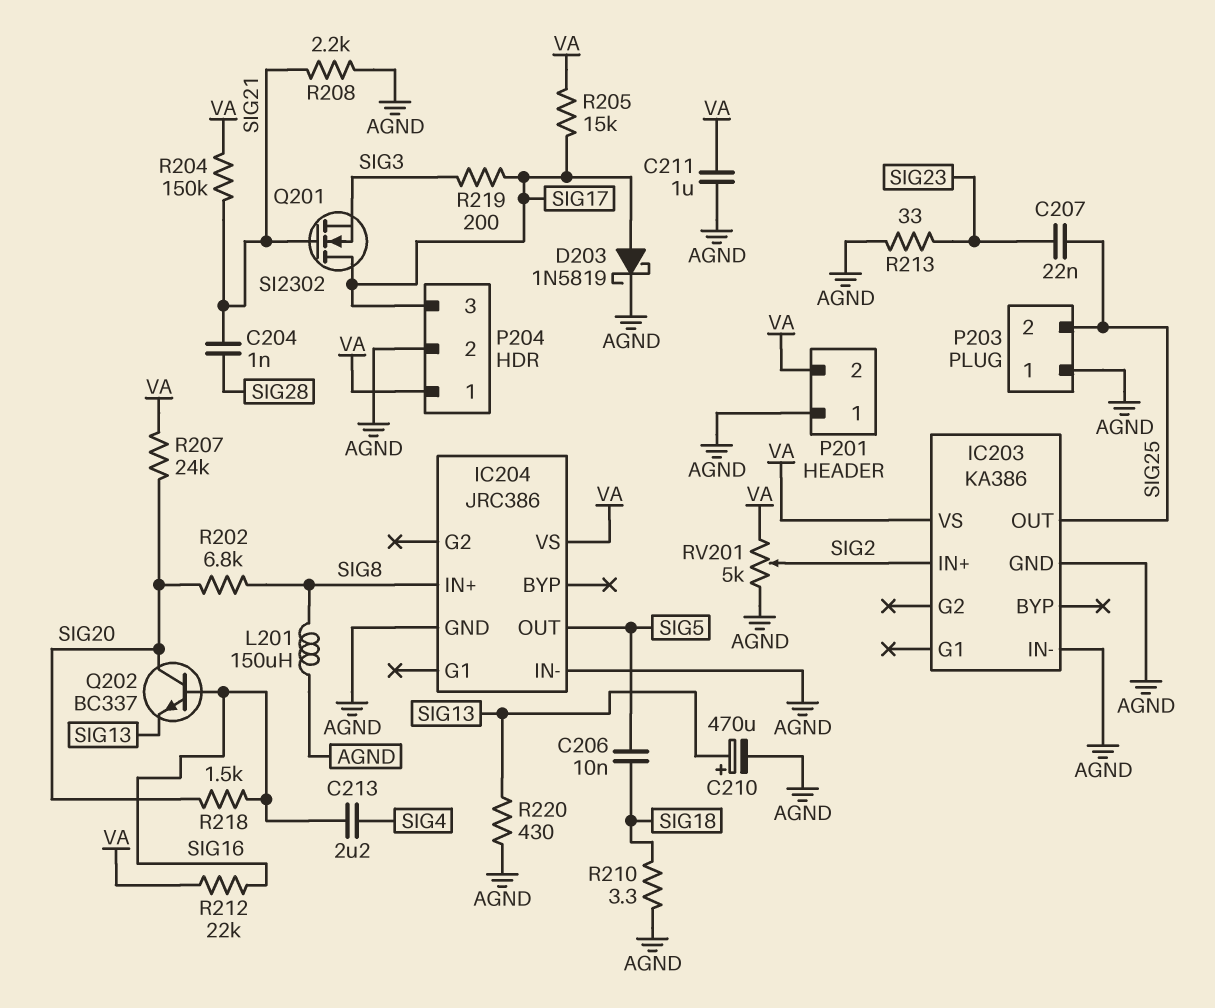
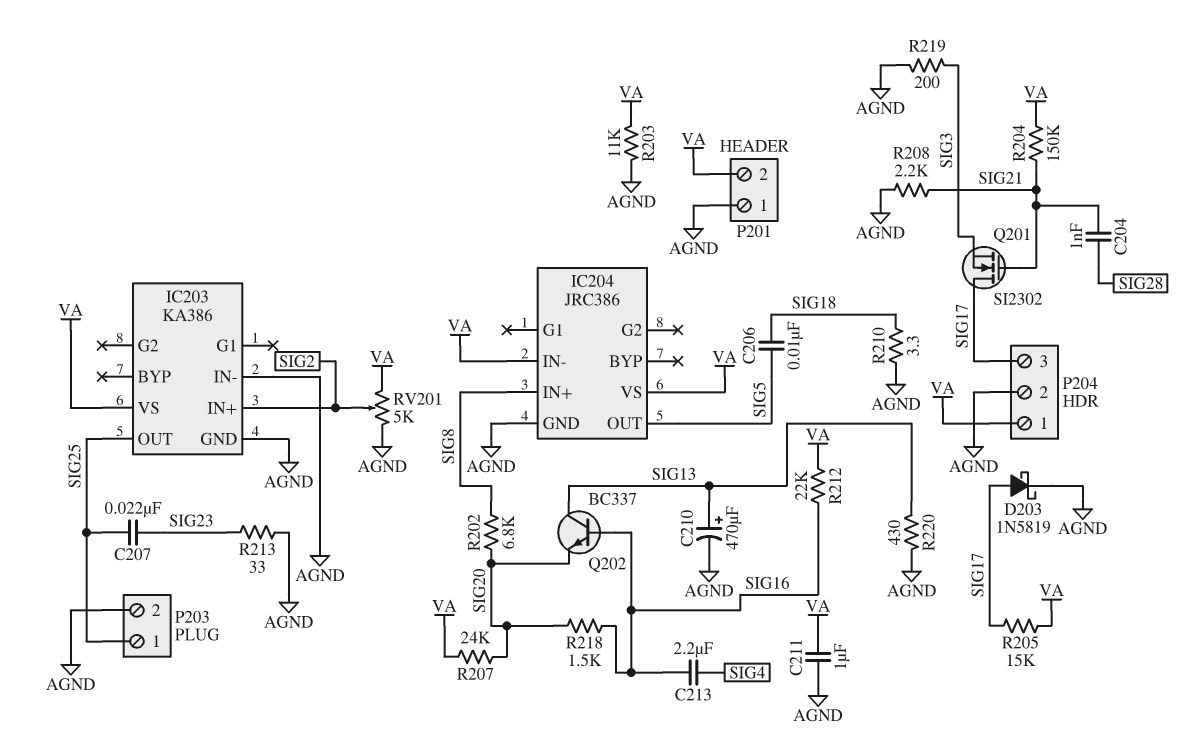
IC204 pin IN-: AGND -> VA
L201: 150uH (AGND, SIG8) -> none
P203 pin 1: AGND -> SIG25
P203 pin 2: SIG25 -> AGND
Q202: NPN BC337 (B SIG16, C SIG20, E SIG13) -> NPN BC337 (B SIG16, C SIG13, E SIG20)
R203: none -> 11k (AGND, VA)
R219: 200 (SIG3, SIG17) -> 200 (AGND, SIG3)

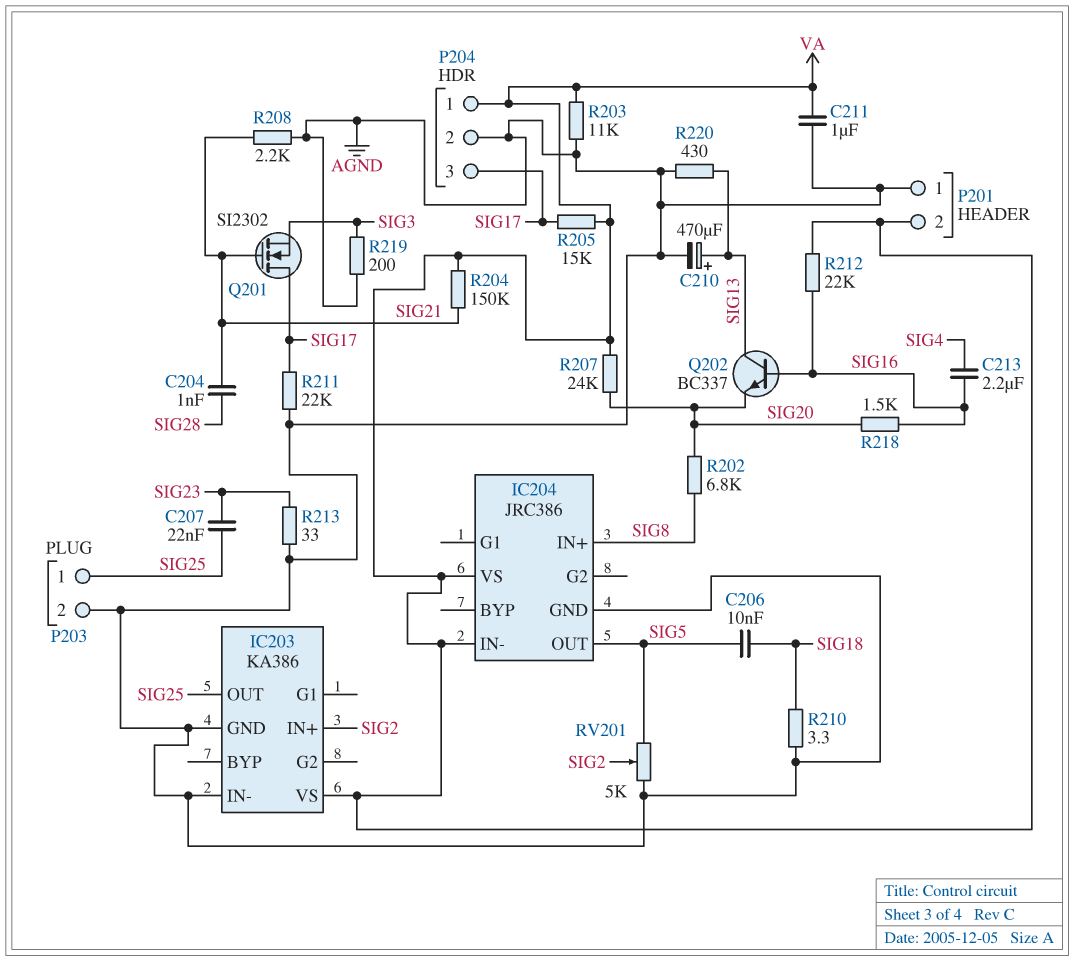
D203: schottky 1N5819 (A SIG17, K AGND) -> none
R211: none -> 22k (AGND, SIG17)
RV201: 5k (AGND, VA, wiper SIG2) -> 5k (AGND, SIG5, wiper SIG2)

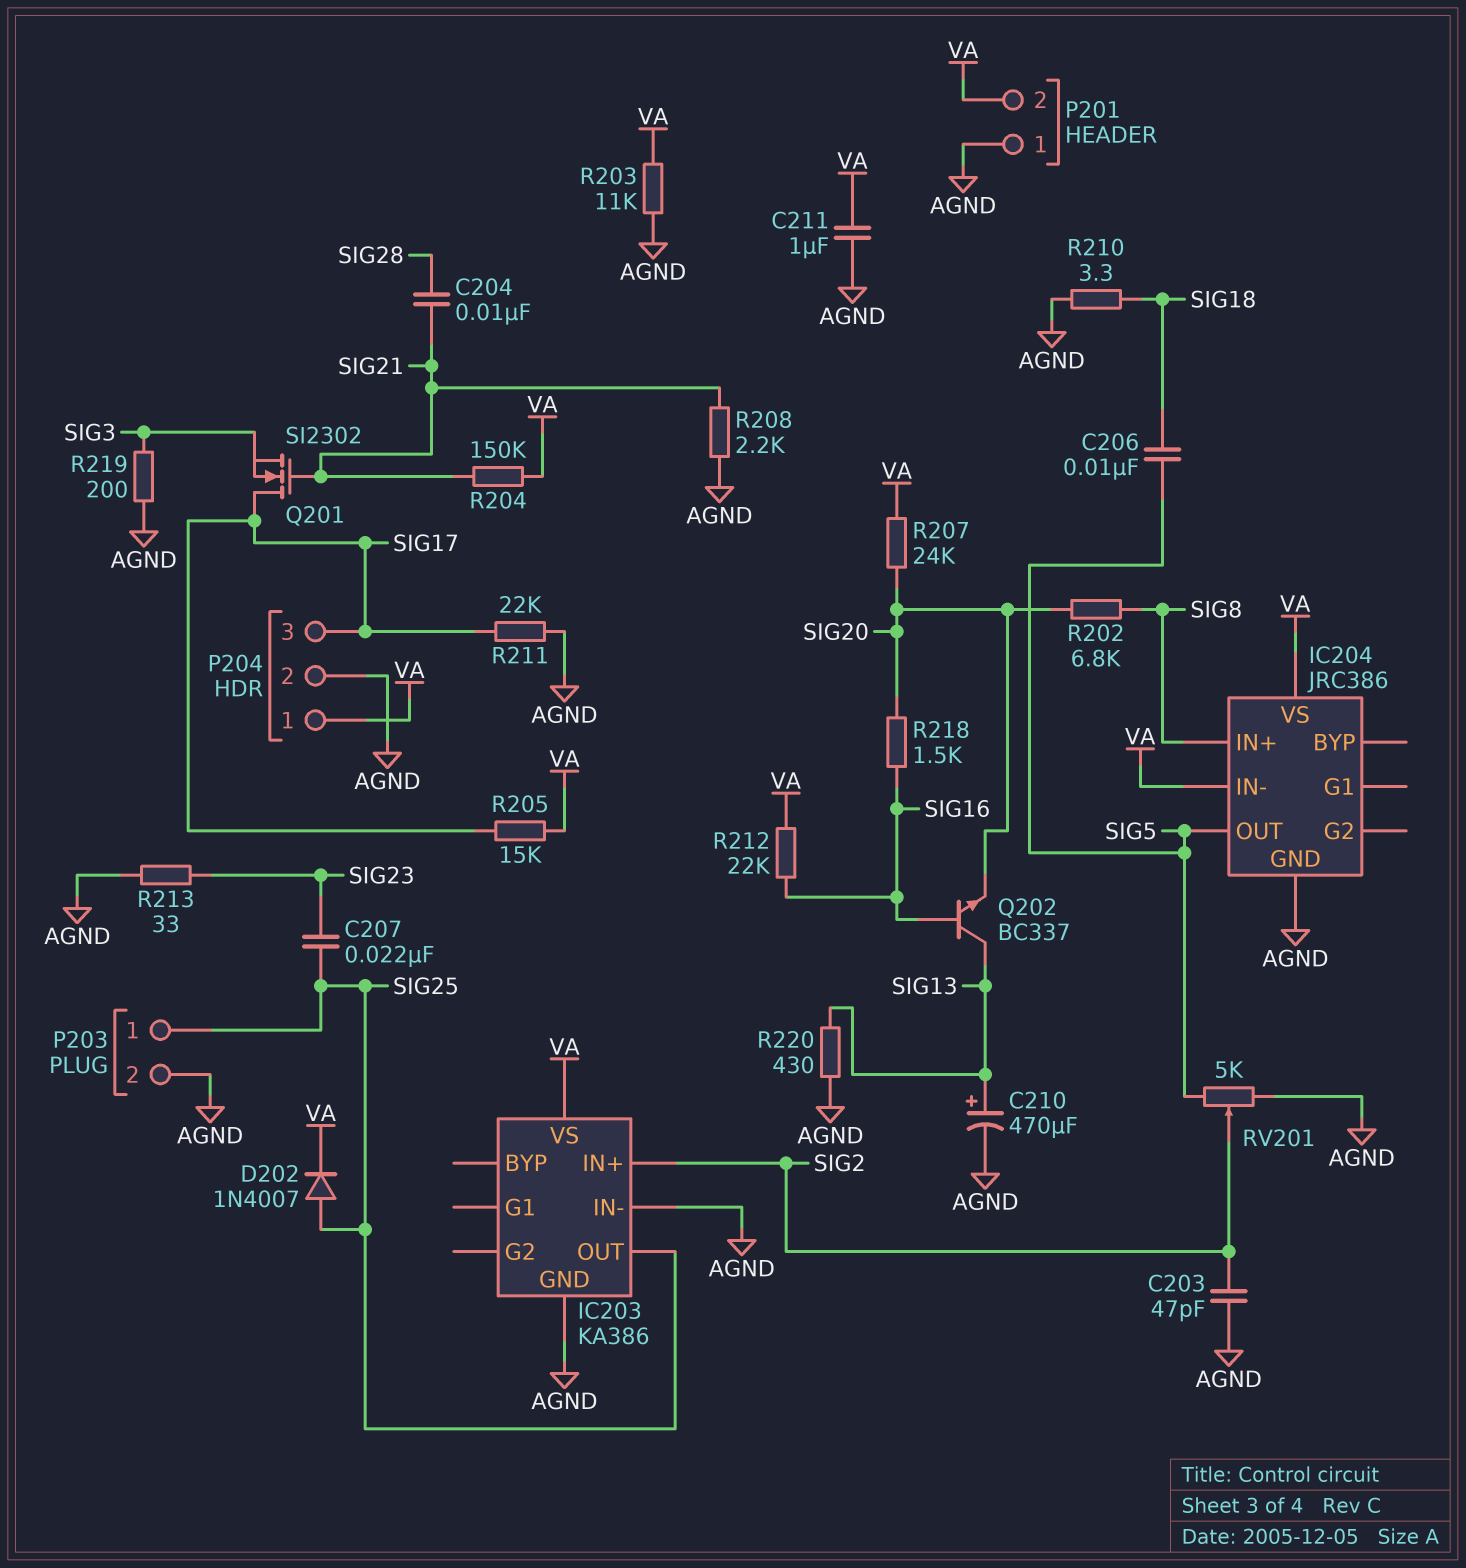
C203: none -> 47pF (AGND, SIG2)
C204: 1nF (SIG21, SIG28) -> 10nF (SIG21, SIG28)
C213: 2.2uF (SIG4, SIG16) -> none
D202: none -> diode 1N4007 (A SIG25, K VA)

